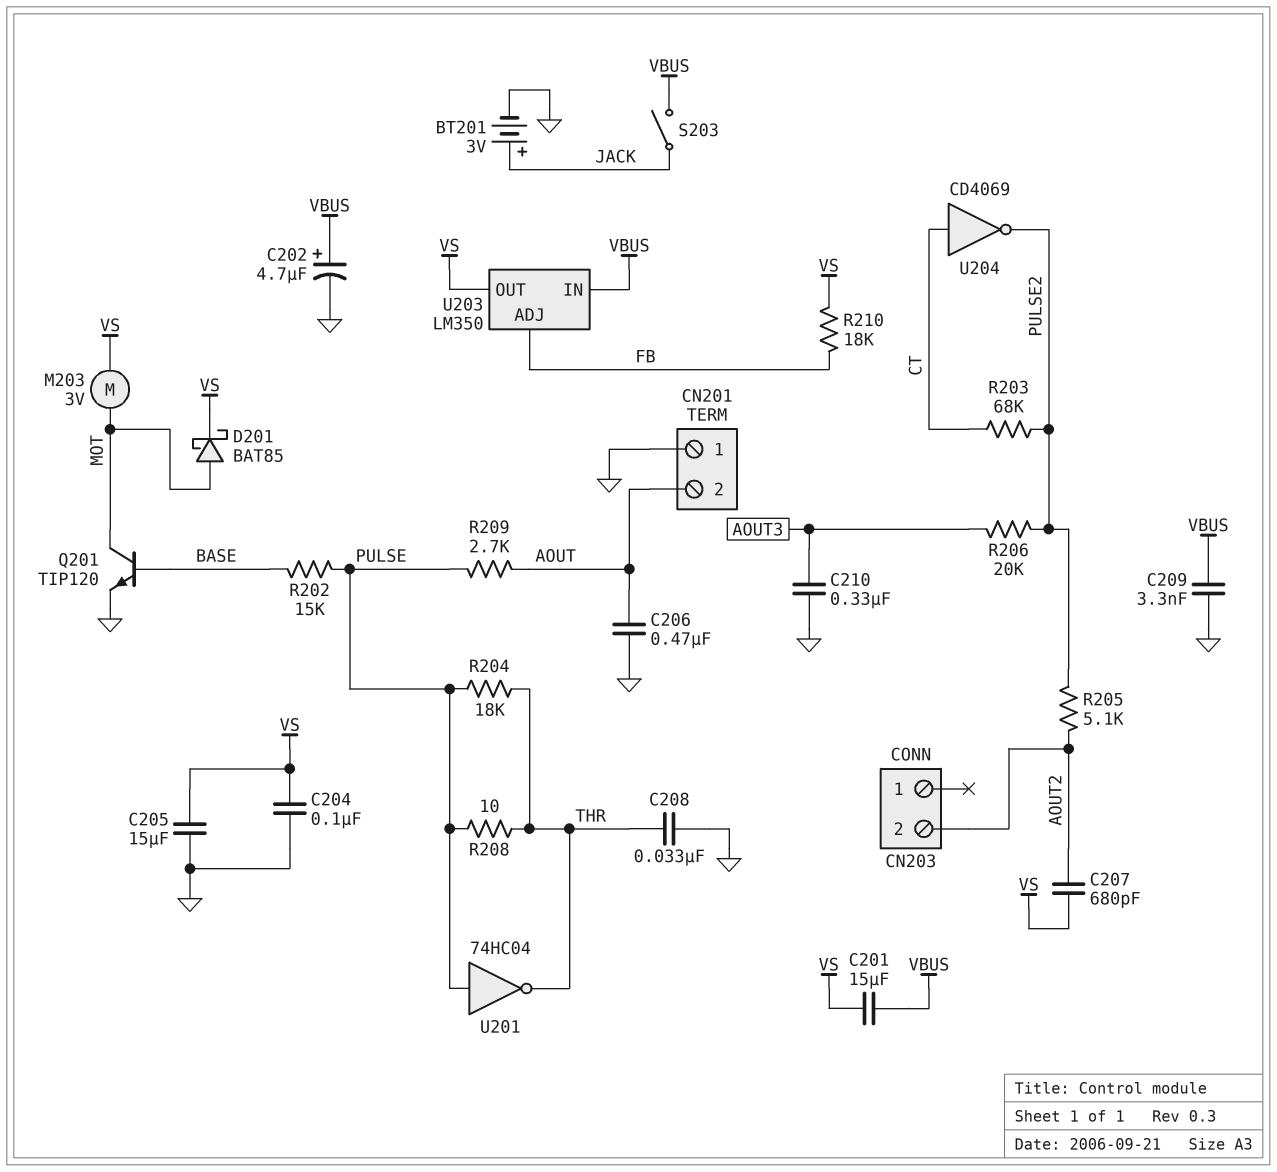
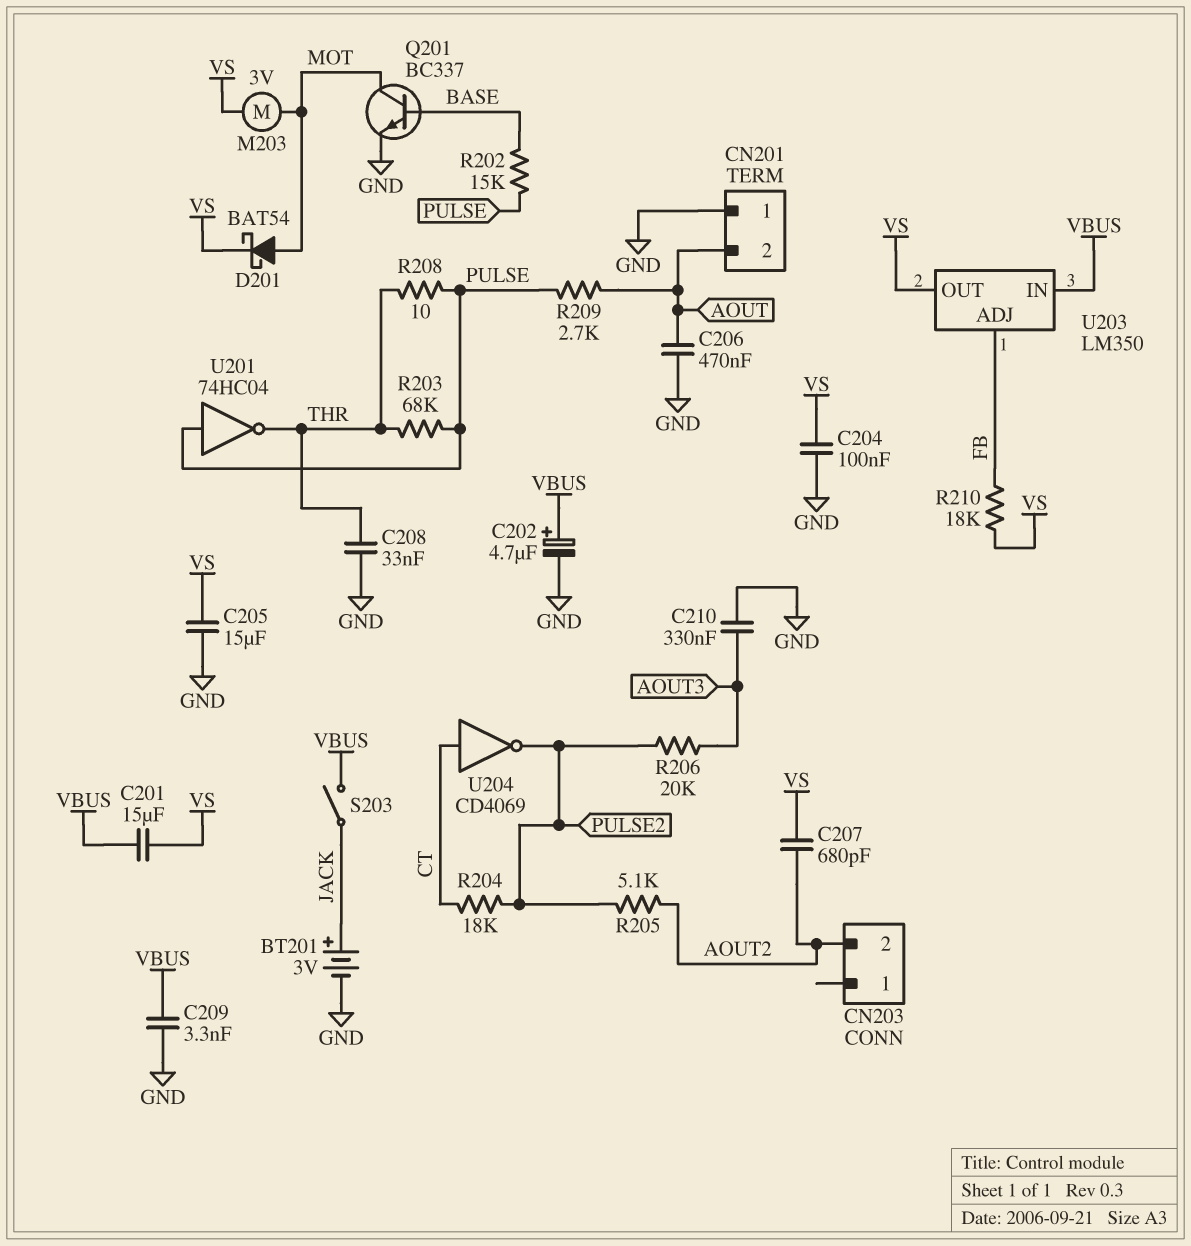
D201: schottky BAT85 (A MOT, K VS) -> schottky BAT54 (A MOT, K VS)
Q201: NPN TIP120 (B BASE, C MOT, E GND) -> NPN BC337 (B BASE, C MOT, E GND)
R203: 68k (CT, PULSE2) -> 68k (PULSE, THR)
R204: 18k (PULSE, THR) -> 18k (CT, PULSE2)

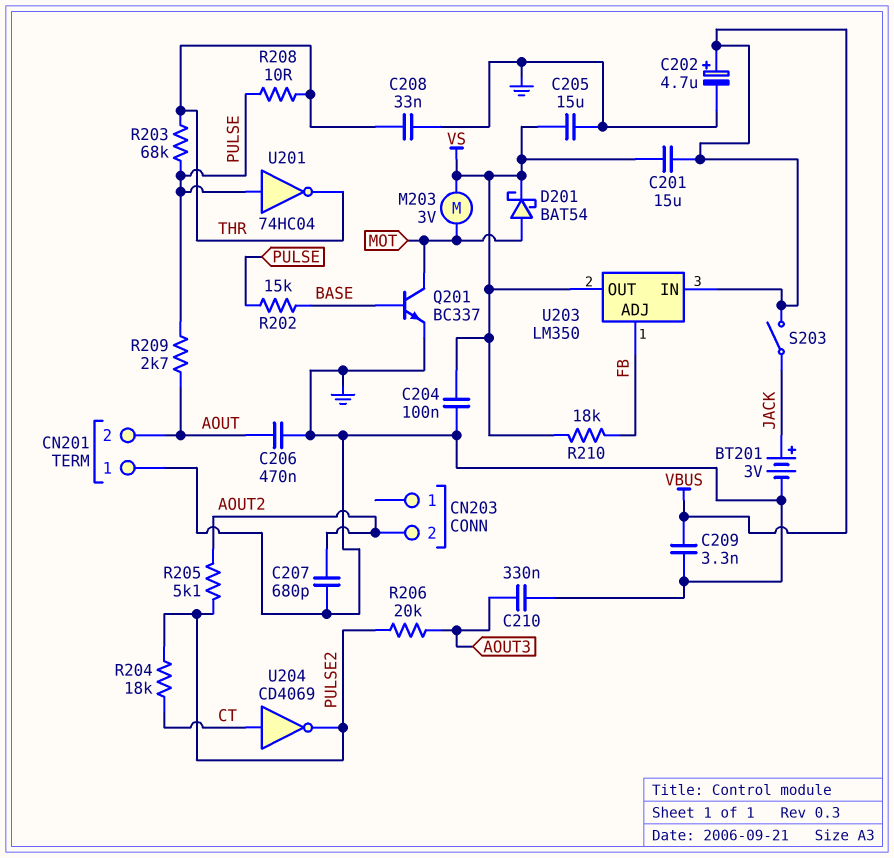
C207: 680pF (AOUT2, VS) -> 680pF (AOUT2, GND)

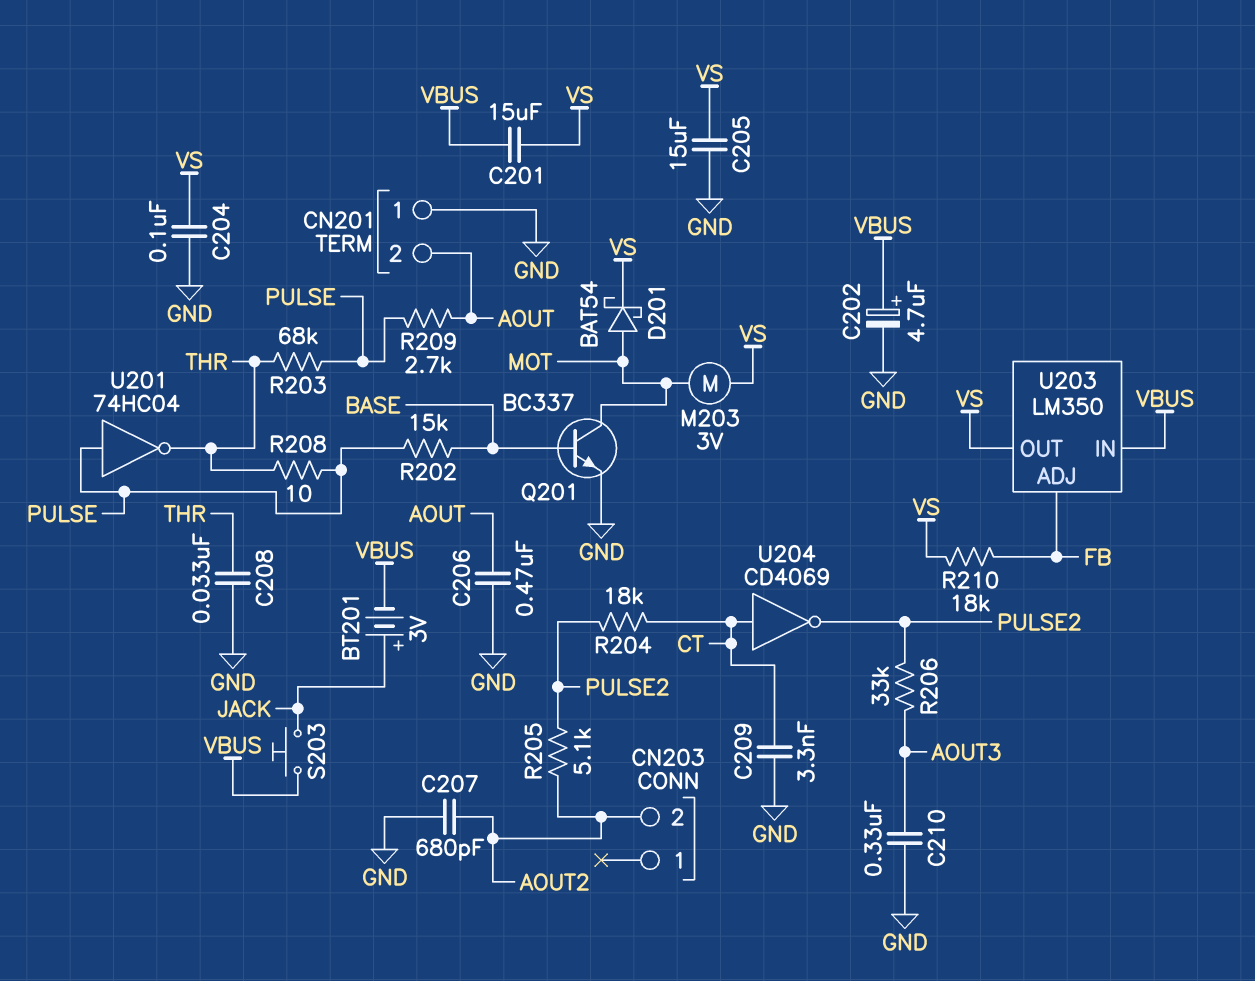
BT201: 3V (plus JACK, minus GND) -> 3V (plus JACK, minus VBUS)
C209: 3.3nF (GND, VBUS) -> 3.3nF (CT, GND)
R206: 20k (AOUT3, PULSE2) -> 33k (AOUT3, PULSE2)
S203: switch (JACK, VBUS) -> button (JACK, VBUS)

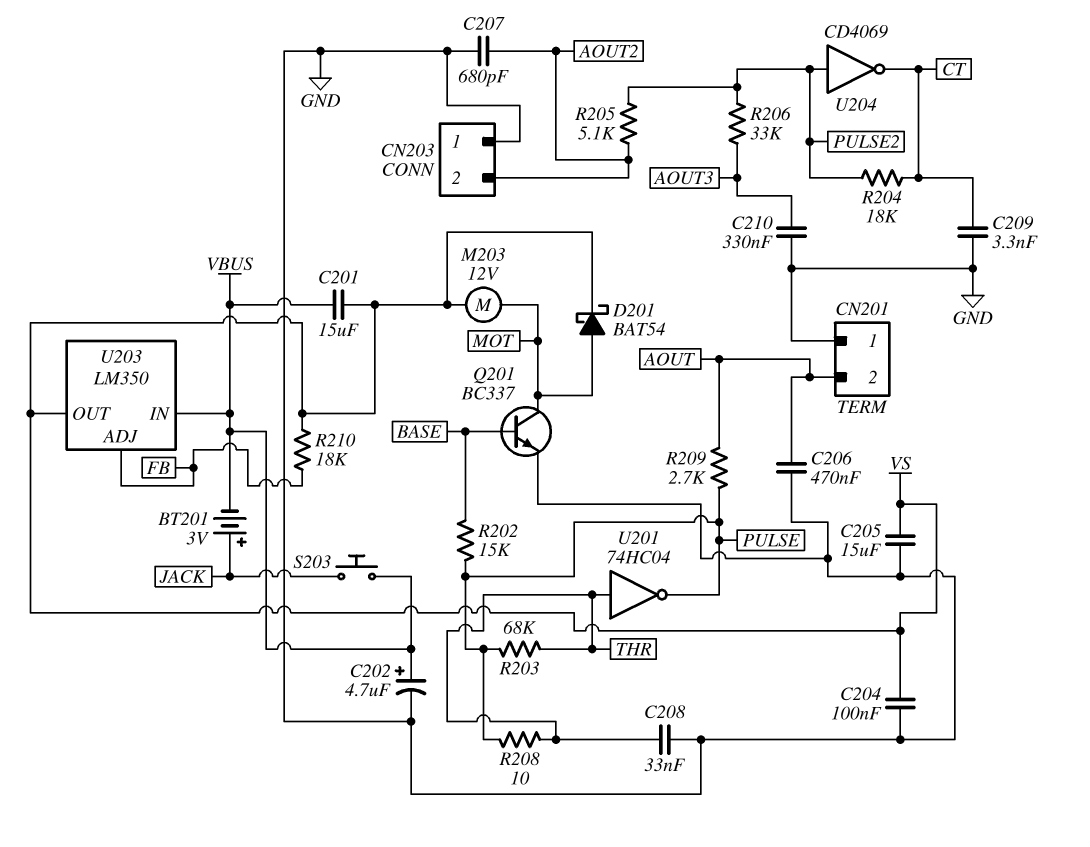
CN203 pin 1: none -> GND
M203: motor 3V (MOT, VS) -> motor 12V (MOT, VS)
U201: NOT 74HC04 (in PULSE, out THR) -> NOT 74HC04 (in THR, out PULSE)
U204: NOT CD4069 (in CT, out PULSE2) -> NOT CD4069 (in PULSE2, out CT)

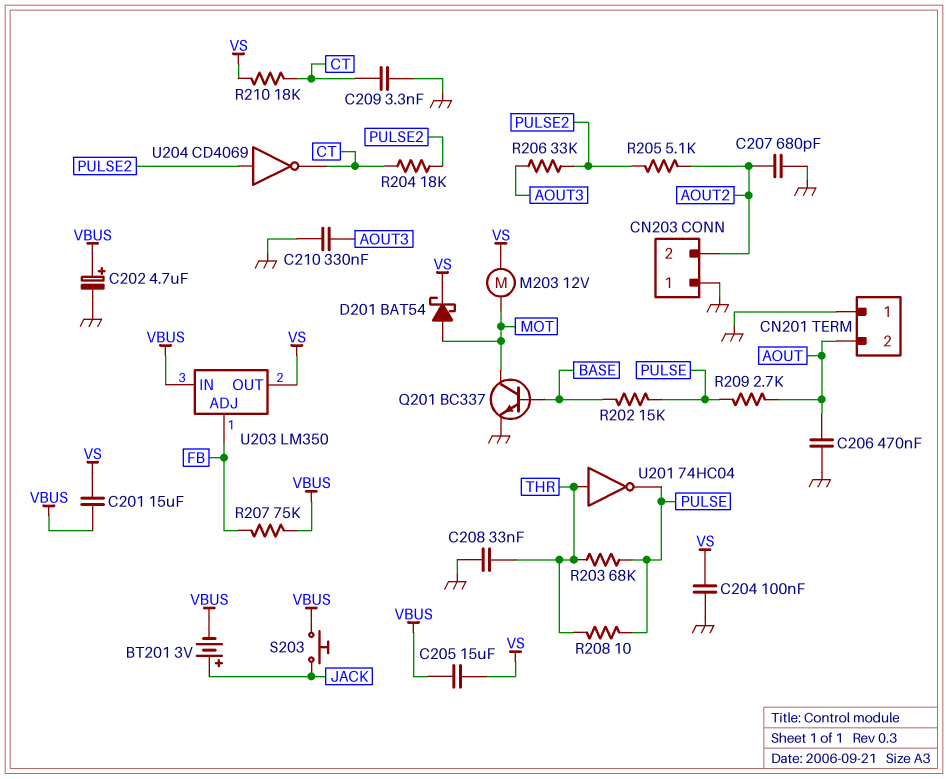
C205: 15uF (GND, VS) -> 15uF (VBUS, VS)
R207: none -> 75k (FB, VBUS)
R210: 18k (FB, VS) -> 18k (CT, VS)

